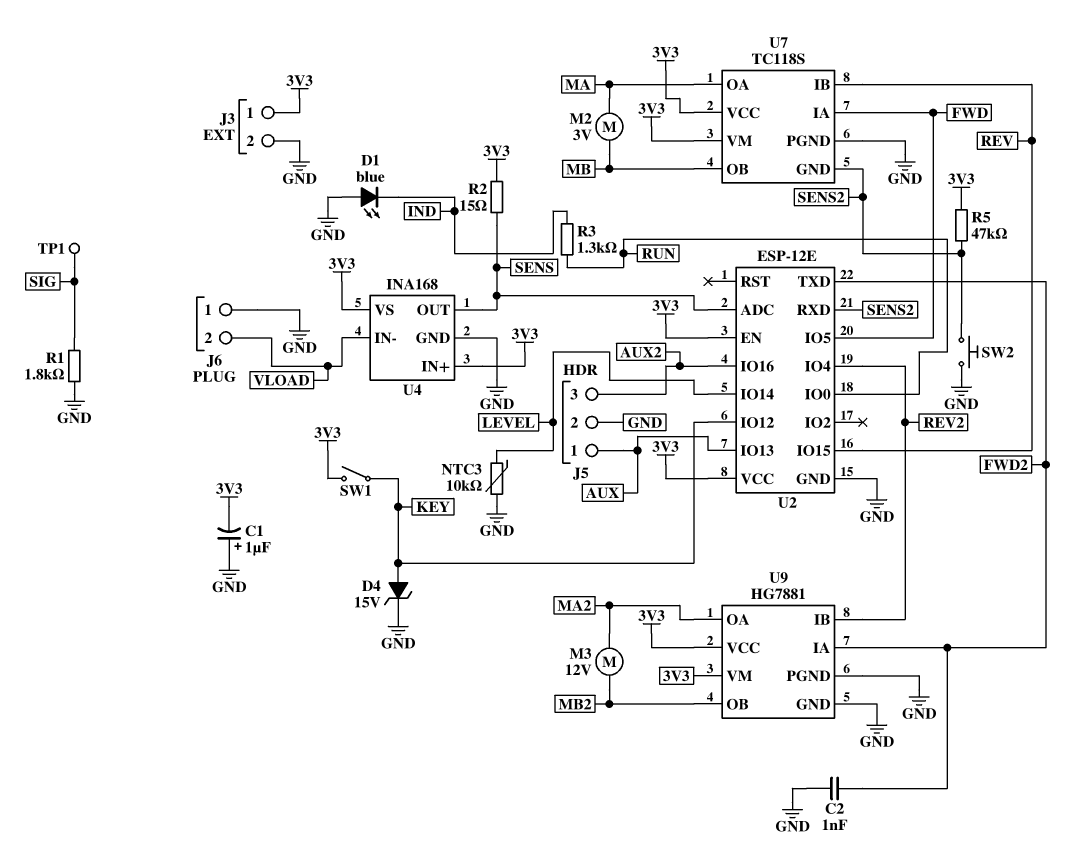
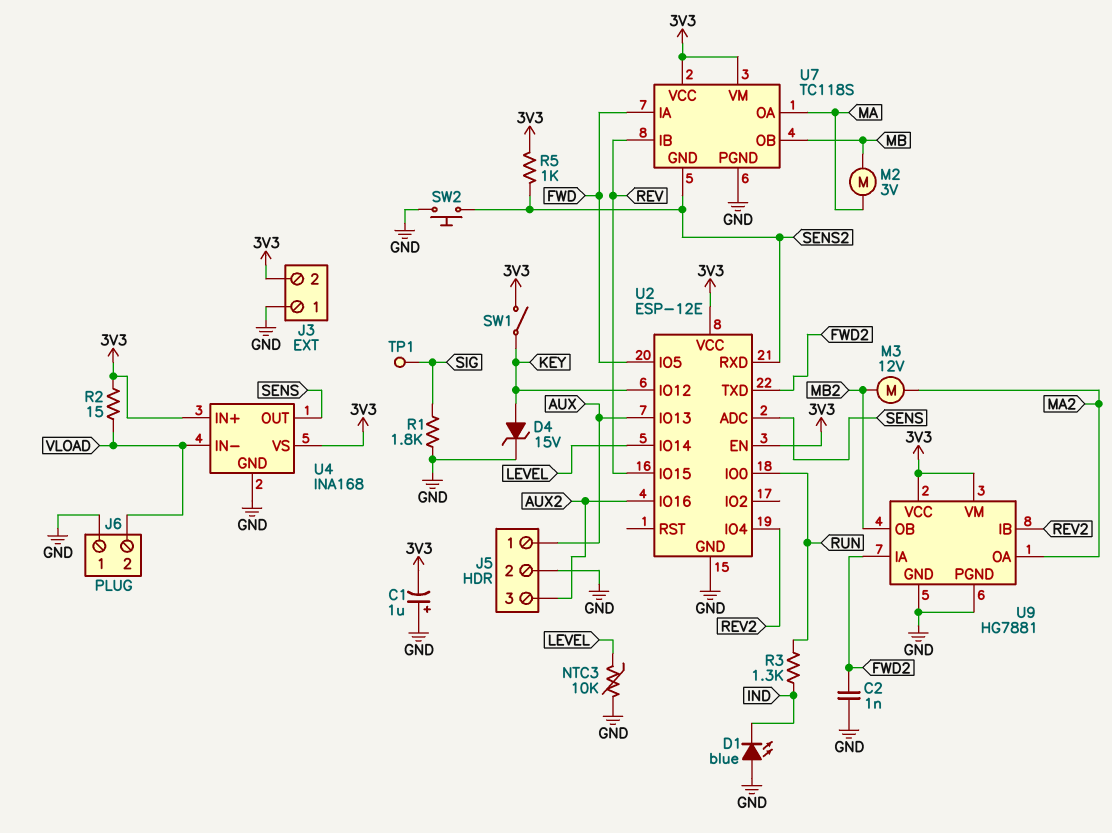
J3 pin 1: 3V3 -> GND
J3 pin 2: GND -> 3V3
R2: 15 (3V3, SENS) -> 15 (3V3, VLOAD)
R5: 47k (3V3, SENS2) -> 1k (3V3, SENS2)

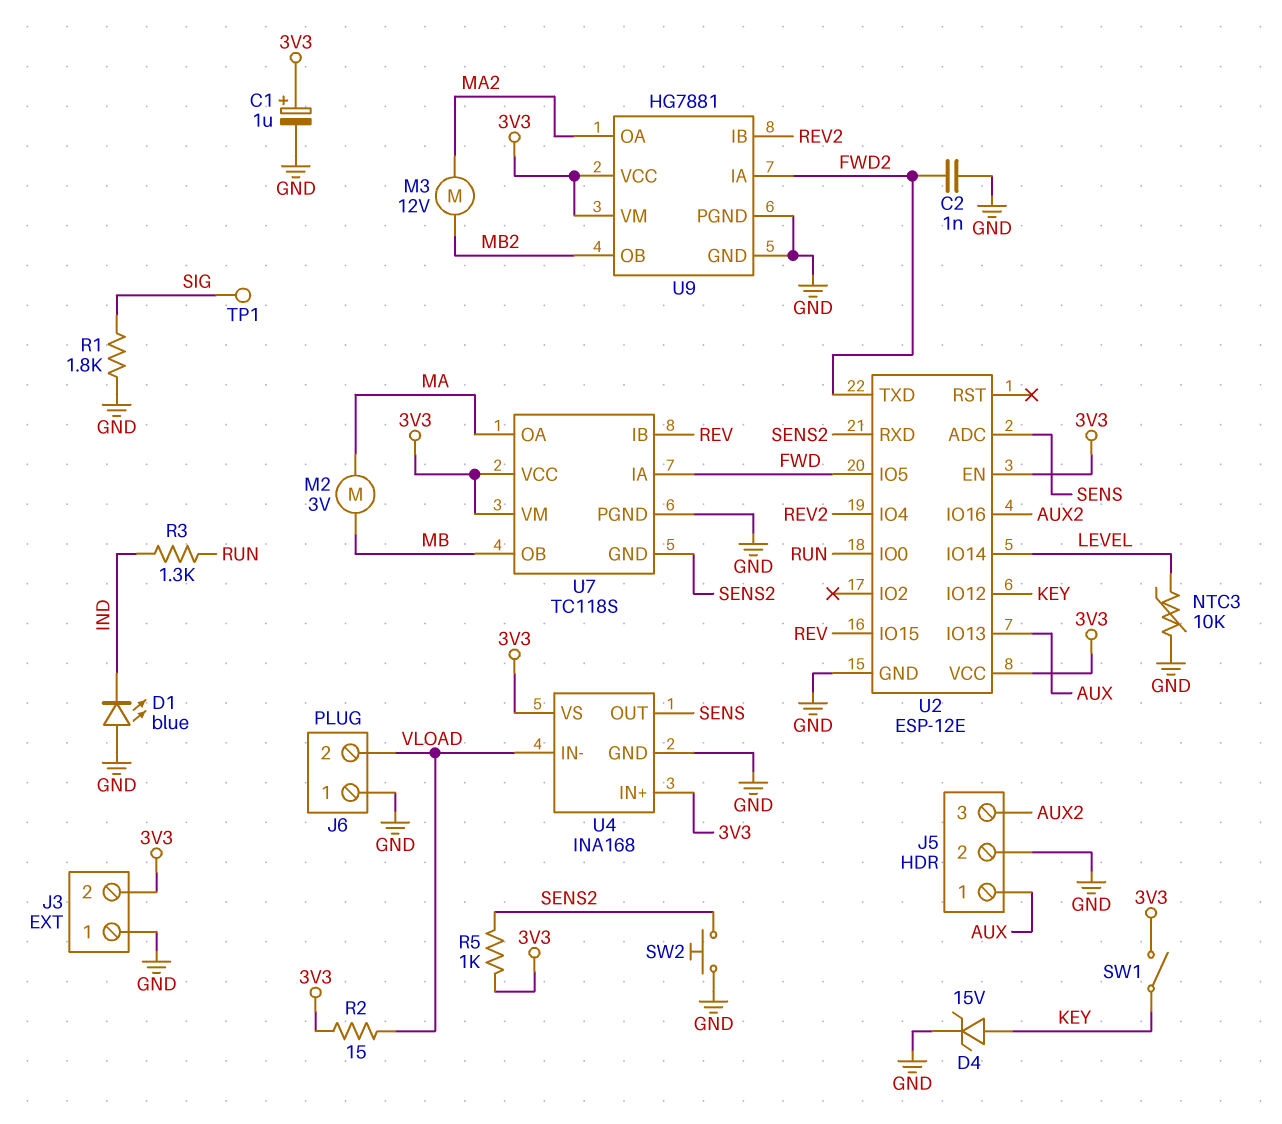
C1: 1uF (plus GND, minus 3V3) -> 1uF (plus 3V3, minus GND)

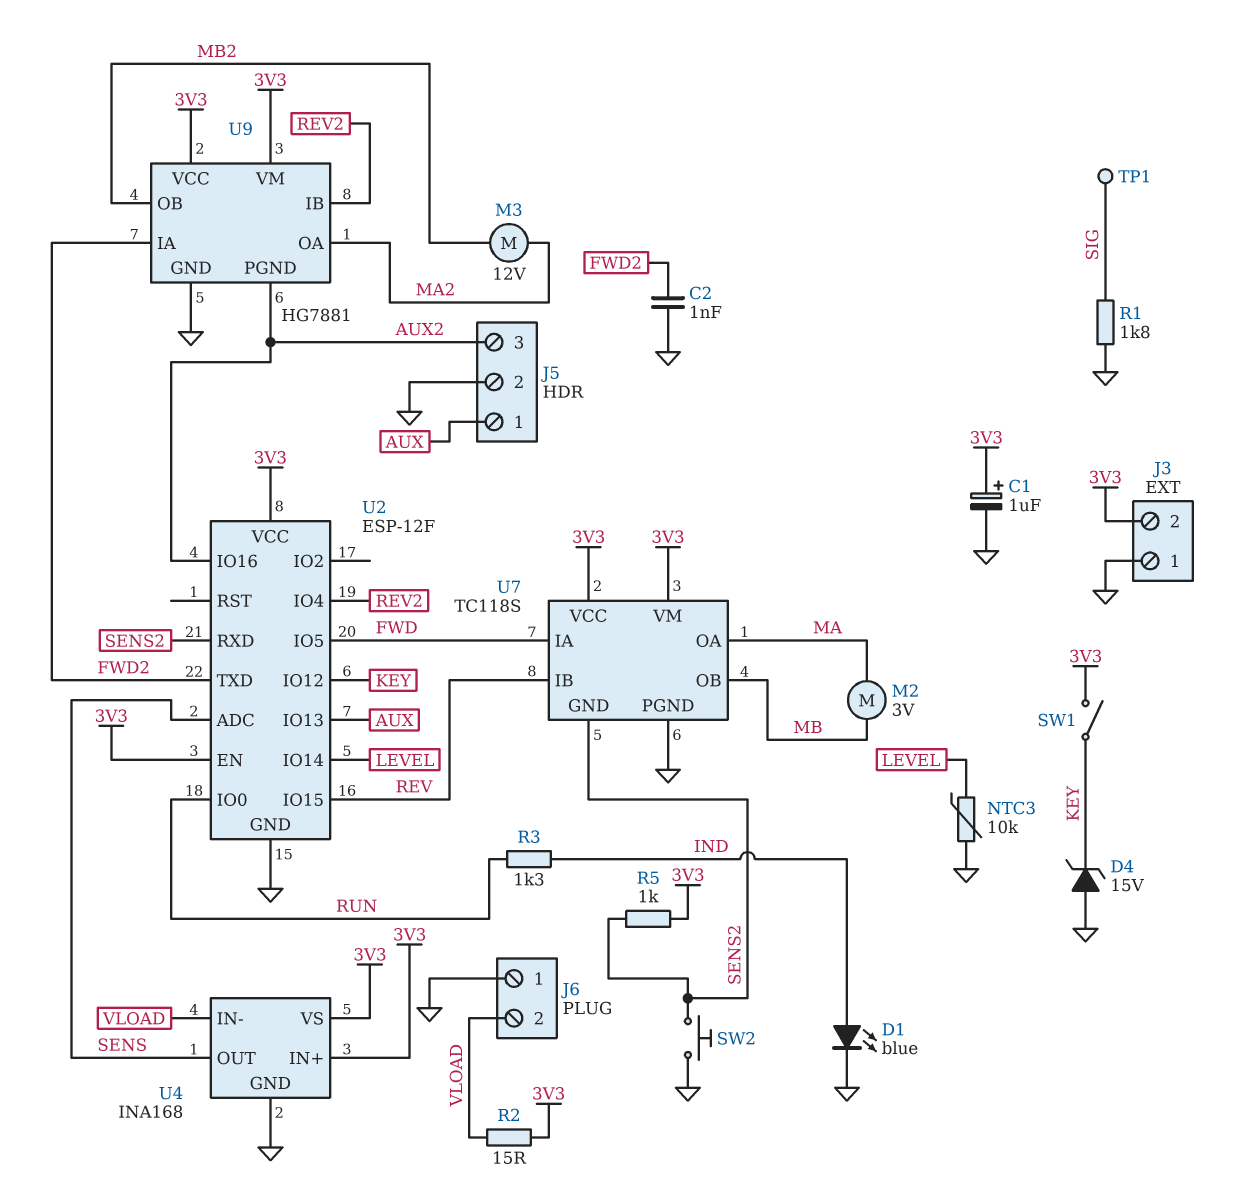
D1: LED blue (A GND, K IND) -> LED blue (A IND, K GND)
D4: zener 15V (A KEY, K GND) -> zener 15V (A GND, K KEY)
U2: ESP-12E -> ESP-12F
U9 pin PGND: GND -> AUX2

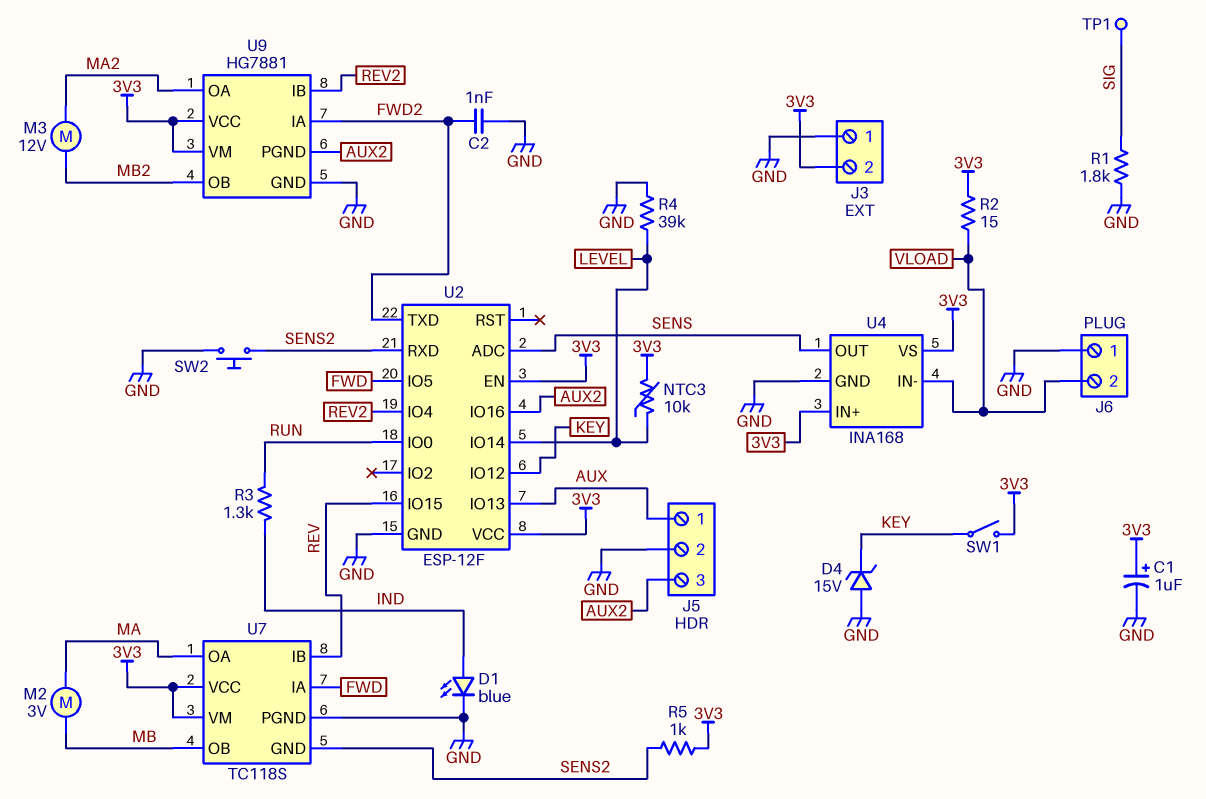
NTC3: 10k (GND, LEVEL) -> 10k (3V3, LEVEL)
R4: none -> 39k (GND, LEVEL)

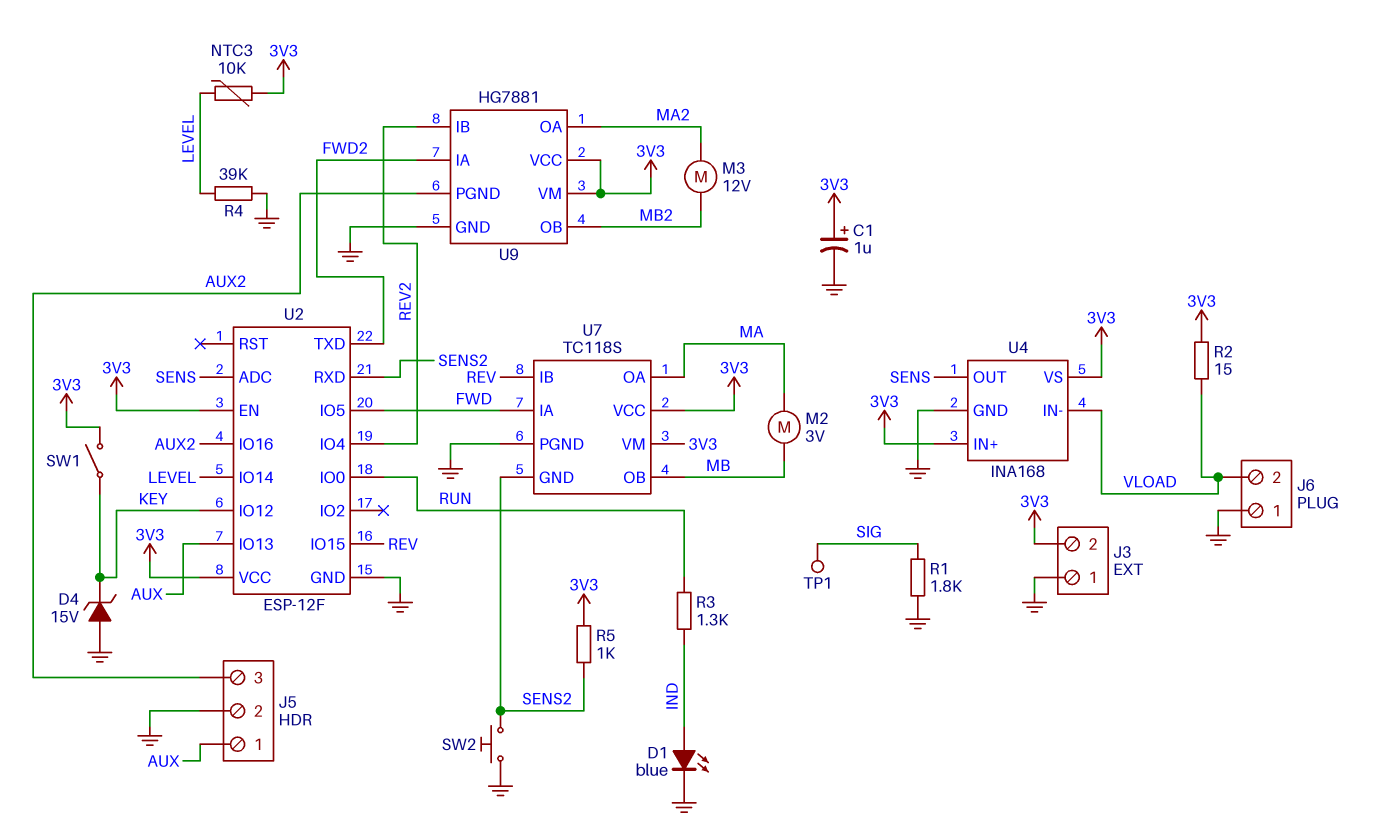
C2: 1nF (FWD2, GND) -> none

